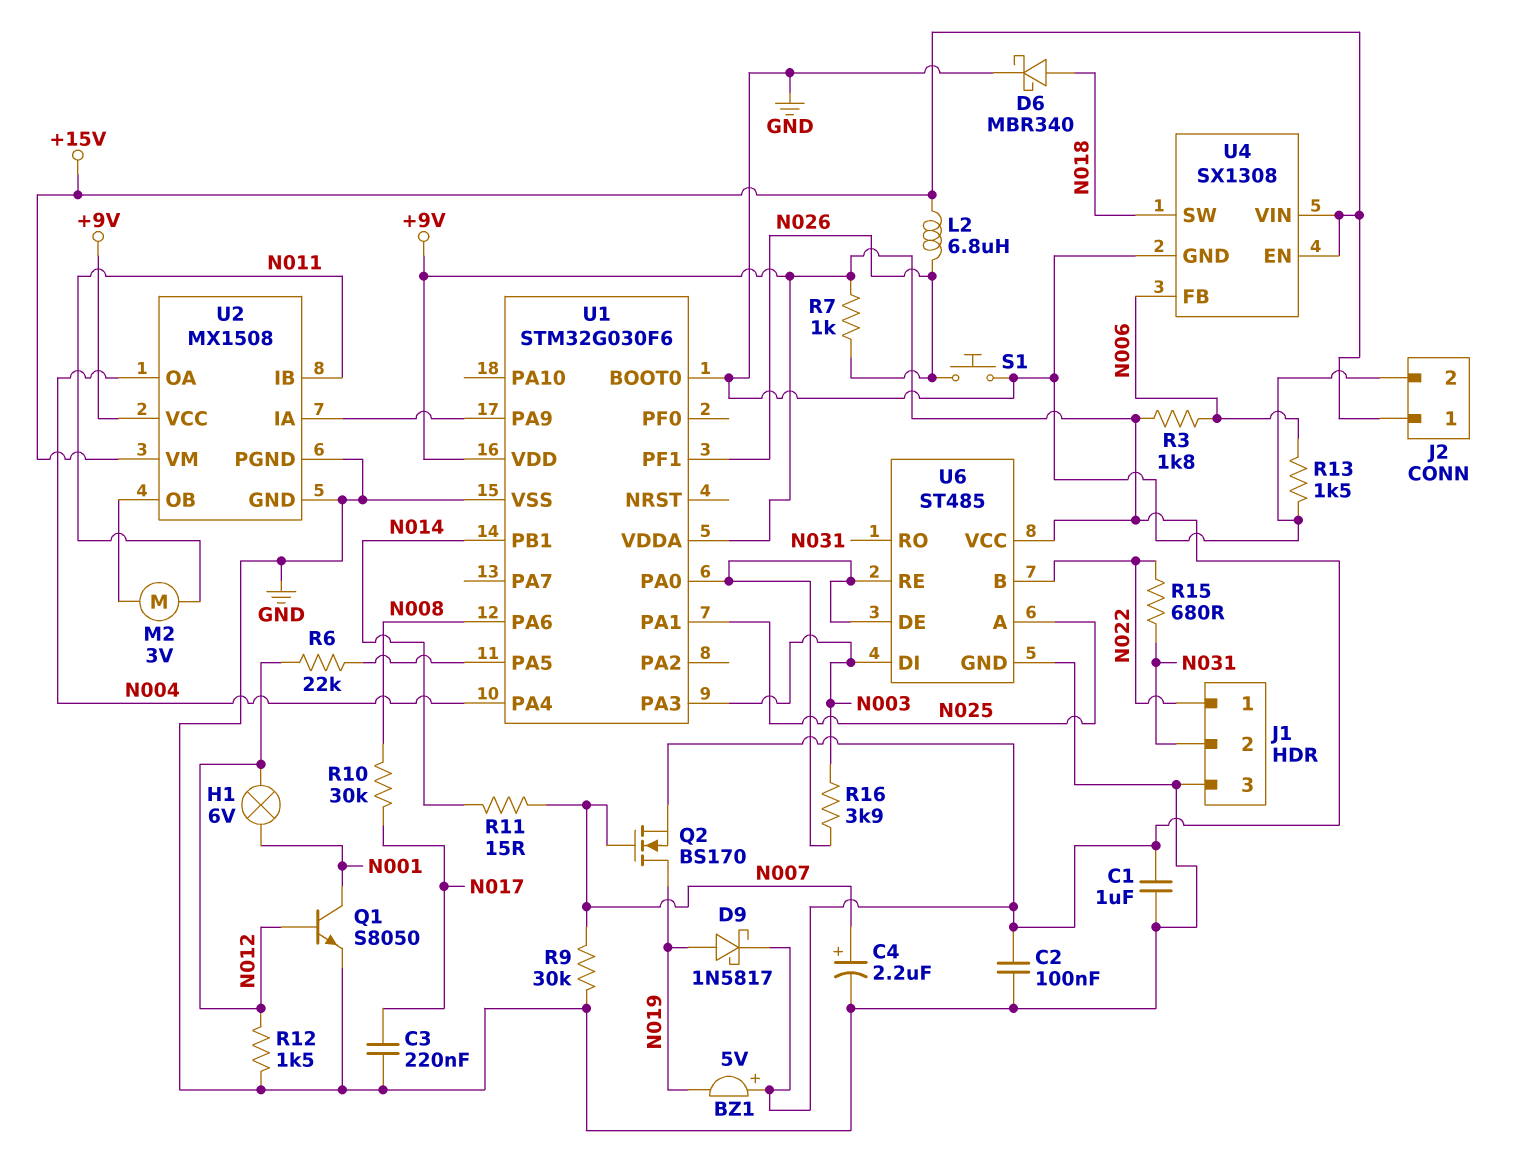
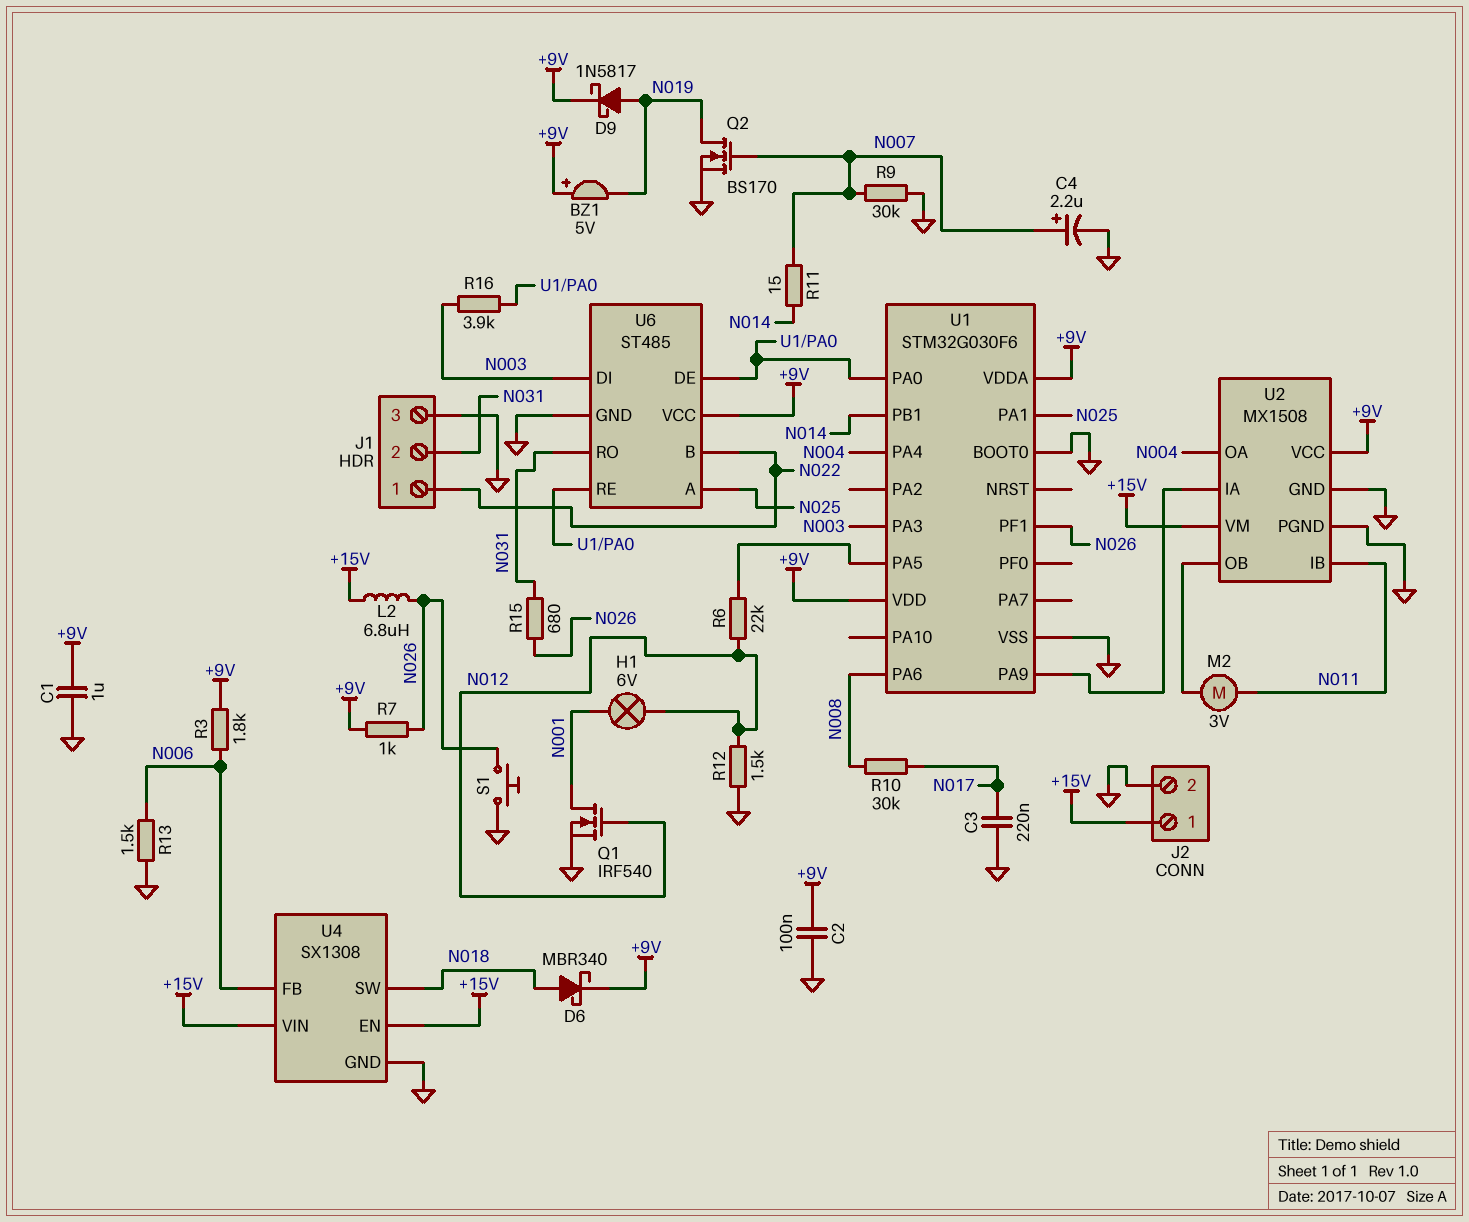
D6: schottky MBR340 (A N018, K GND) -> schottky MBR340 (A N018, K +9V)
Q1: NPN S8050 (B N012, C N001, E GND) -> NMOS IRF540 (G N012, D N001, S GND)
Q2: NMOS BS170 (G N007, D N019, S +9V) -> NMOS BS170 (G N007, D N019, S GND)
R15: 680 (N022, N031) -> 680 (N026, N031)

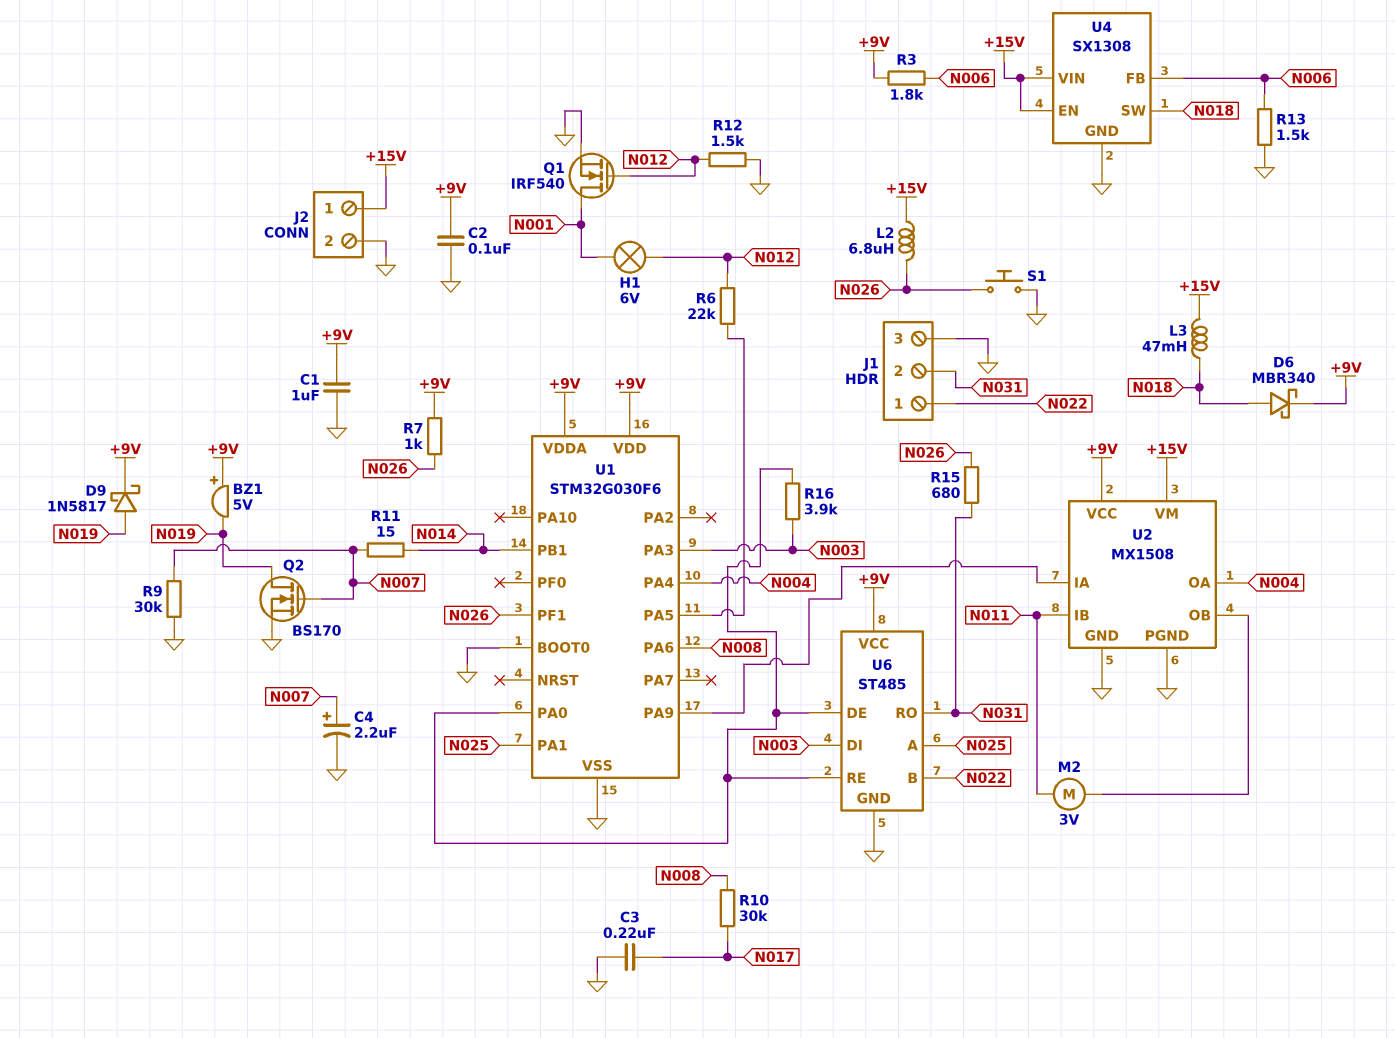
L3: none -> 47mH (+15V, N018)

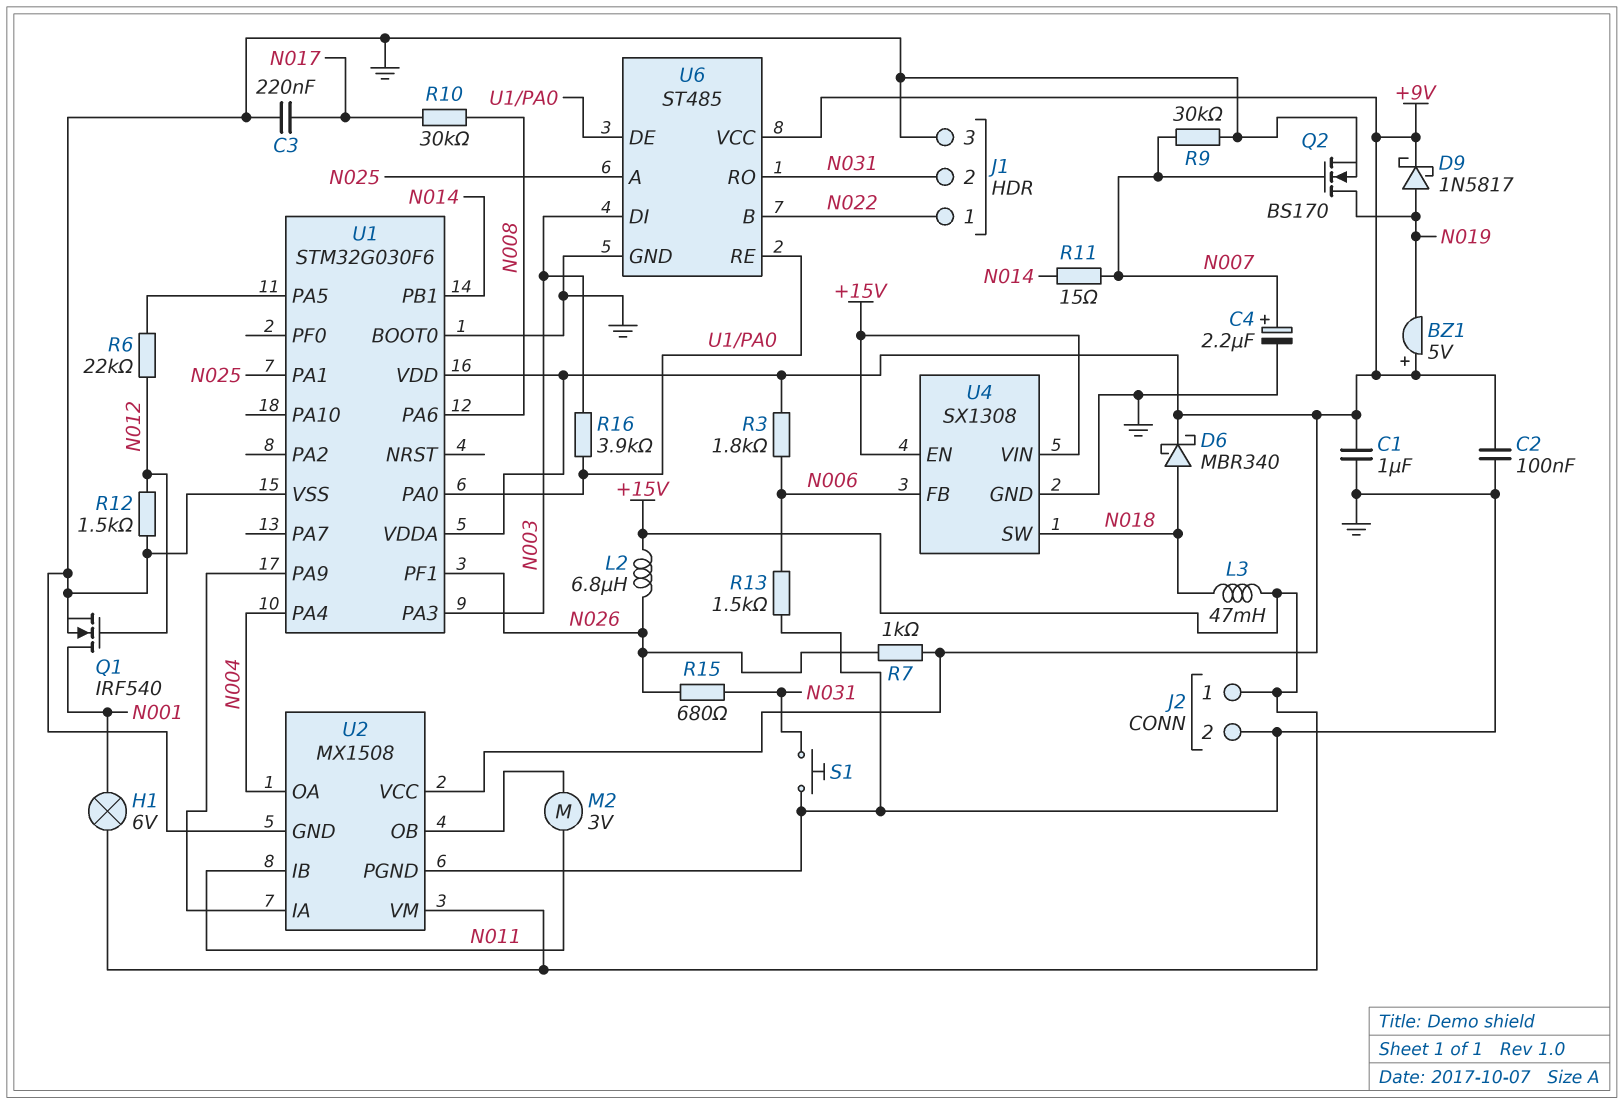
H1: lamp 6V (N001, N012) -> lamp 6V (+15V, N001)
S1: button (GND, N026) -> button (GND, N031)

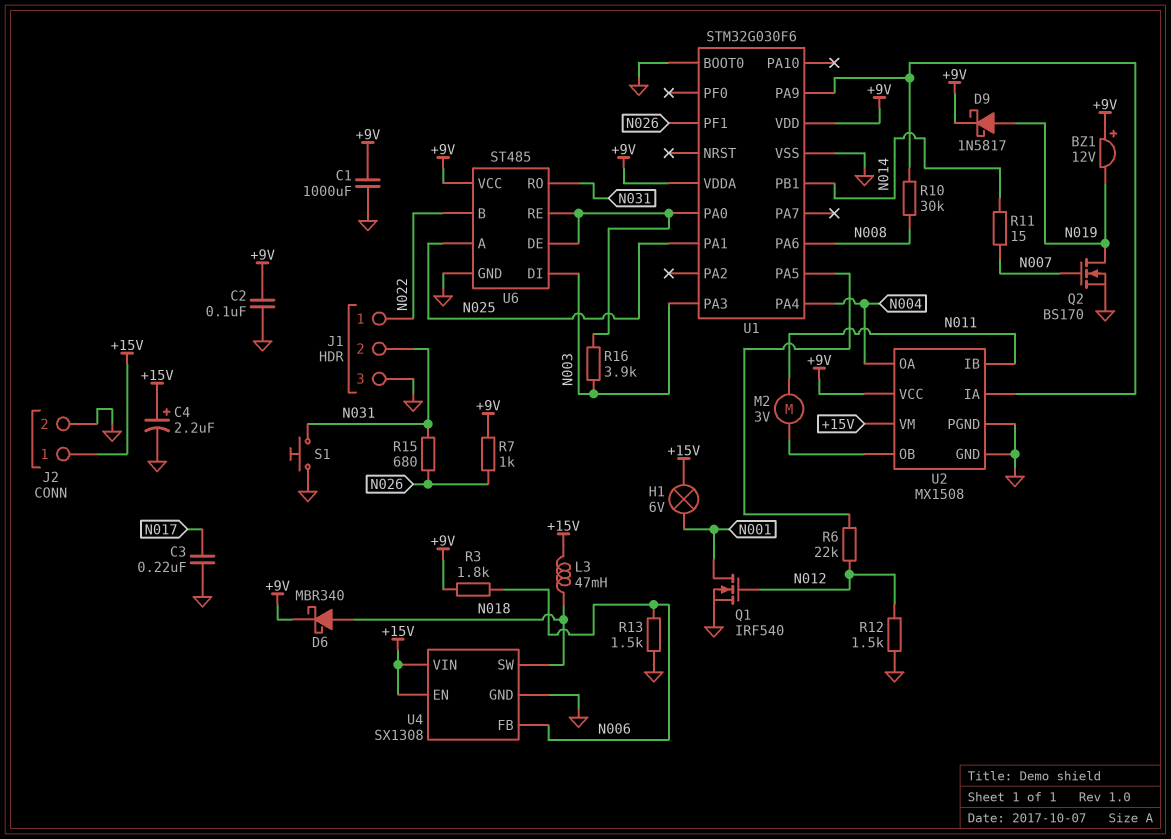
BZ1: buzzer 5V (plus +9V, minus N019) -> buzzer 12V (plus +9V, minus N019)
C1: 1uF (+9V, GND) -> 1000uF (+9V, GND)
C4: 2.2uF (plus N007, minus GND) -> 2.2uF (plus +15V, minus GND)
L2: 6.8uH (+15V, N026) -> none
R9: 30k (GND, N007) -> none
R10: 30k (N008, N017) -> 30k (N008, U1/PA9)

